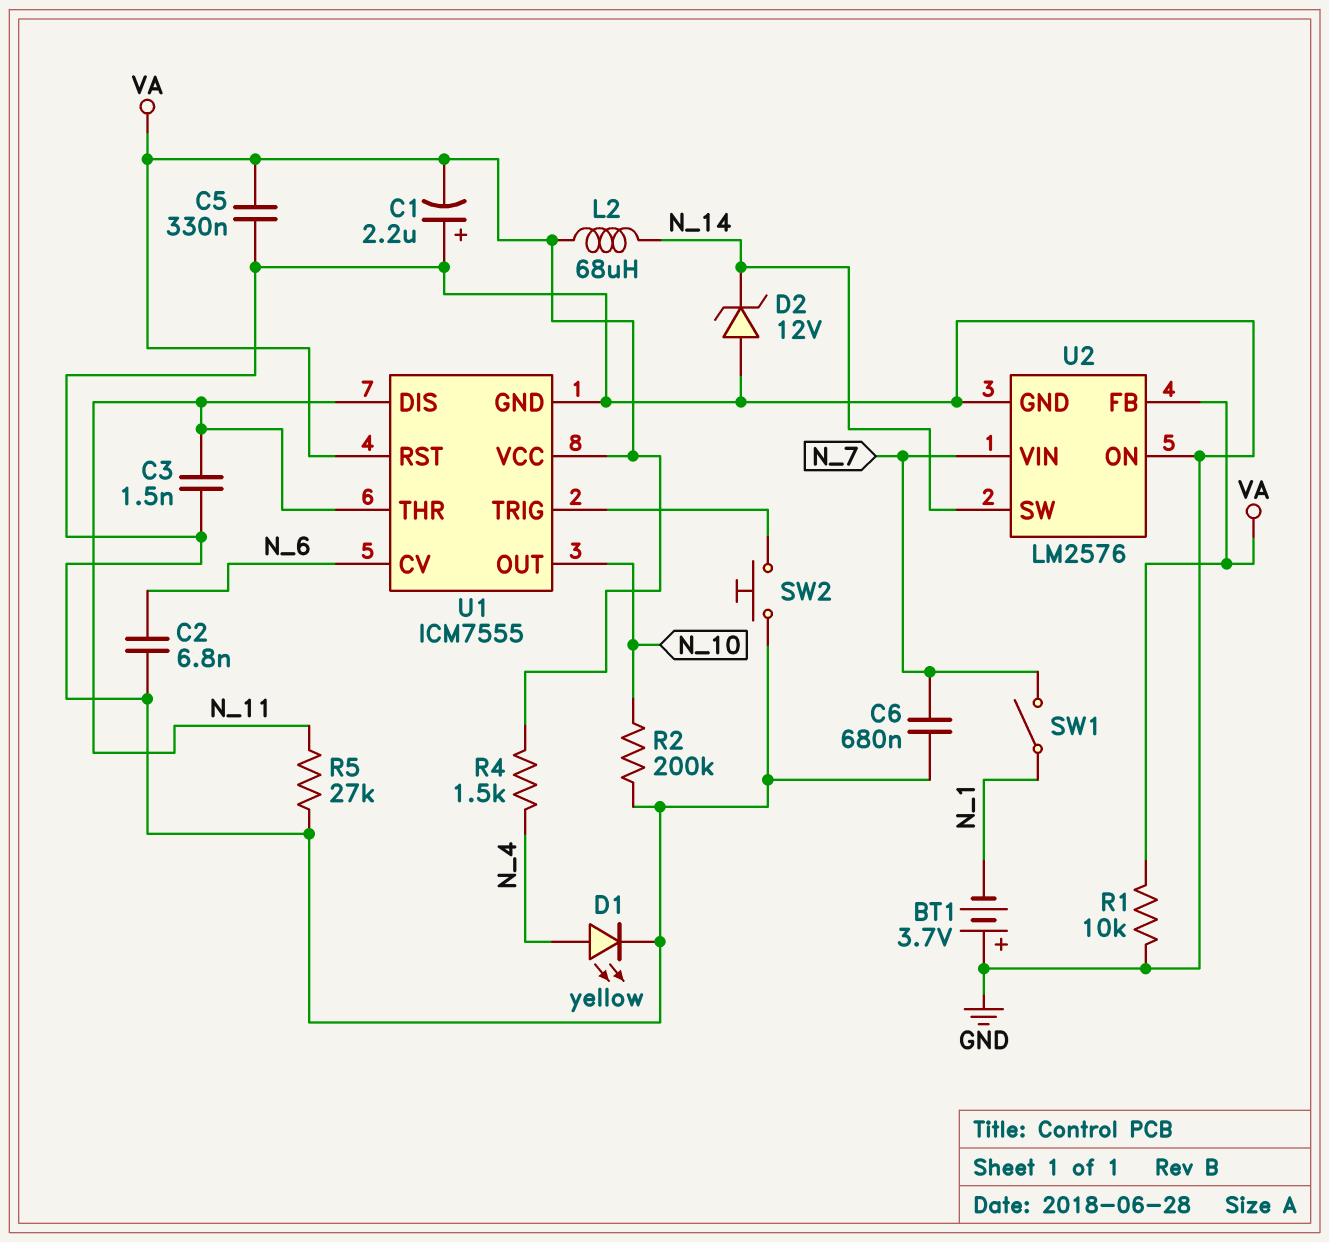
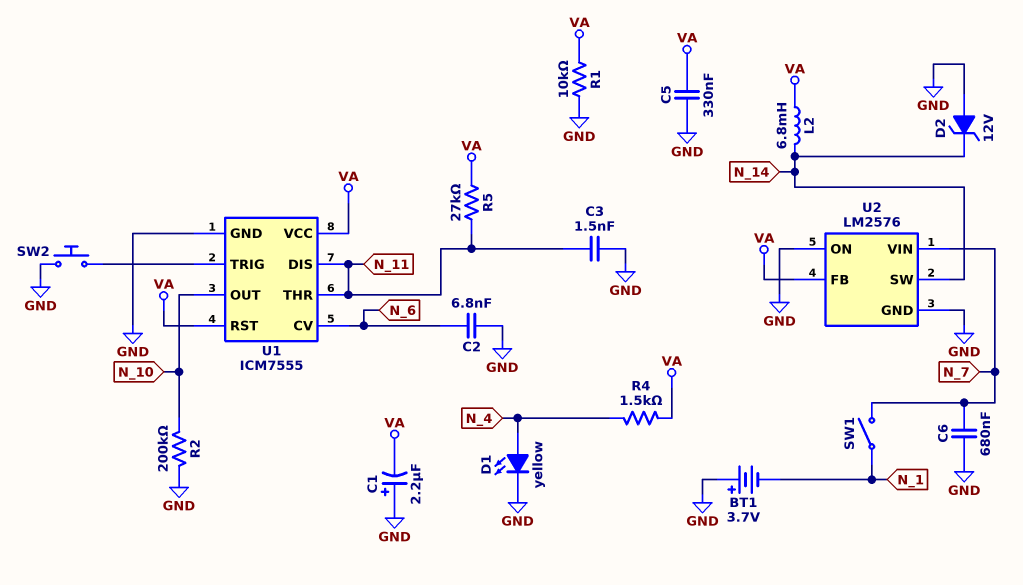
L2: 68uH (N_14, VA) -> 6.8mH (N_14, VA)
R5: 27k (GND, N_11) -> 27k (N_11, VA)

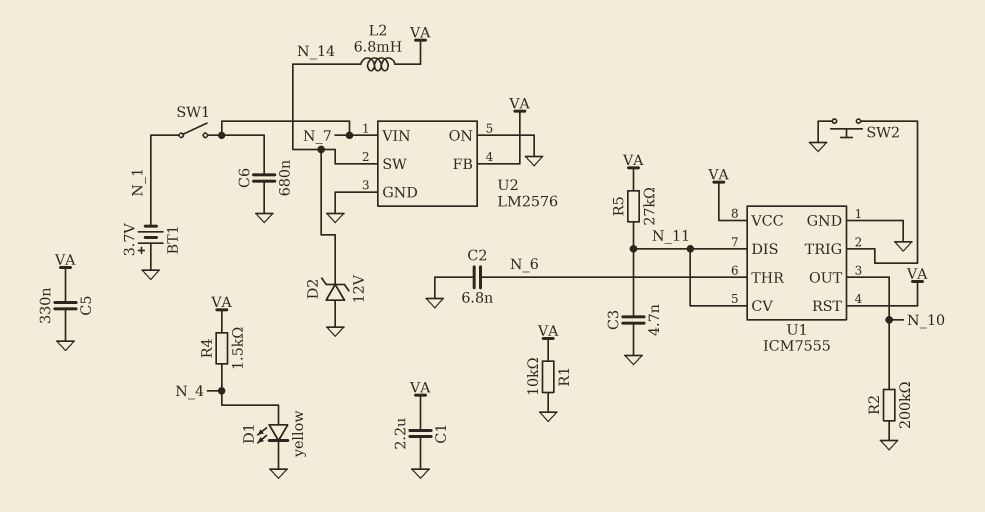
C1: 2.2uF (plus GND, minus VA) -> 2.2uF (GND, VA)
C3: 1.5nF (GND, N_11) -> 4.7nF (GND, N_11)
U1 pin CV: N_6 -> N_11
U1 pin THR: N_11 -> N_6

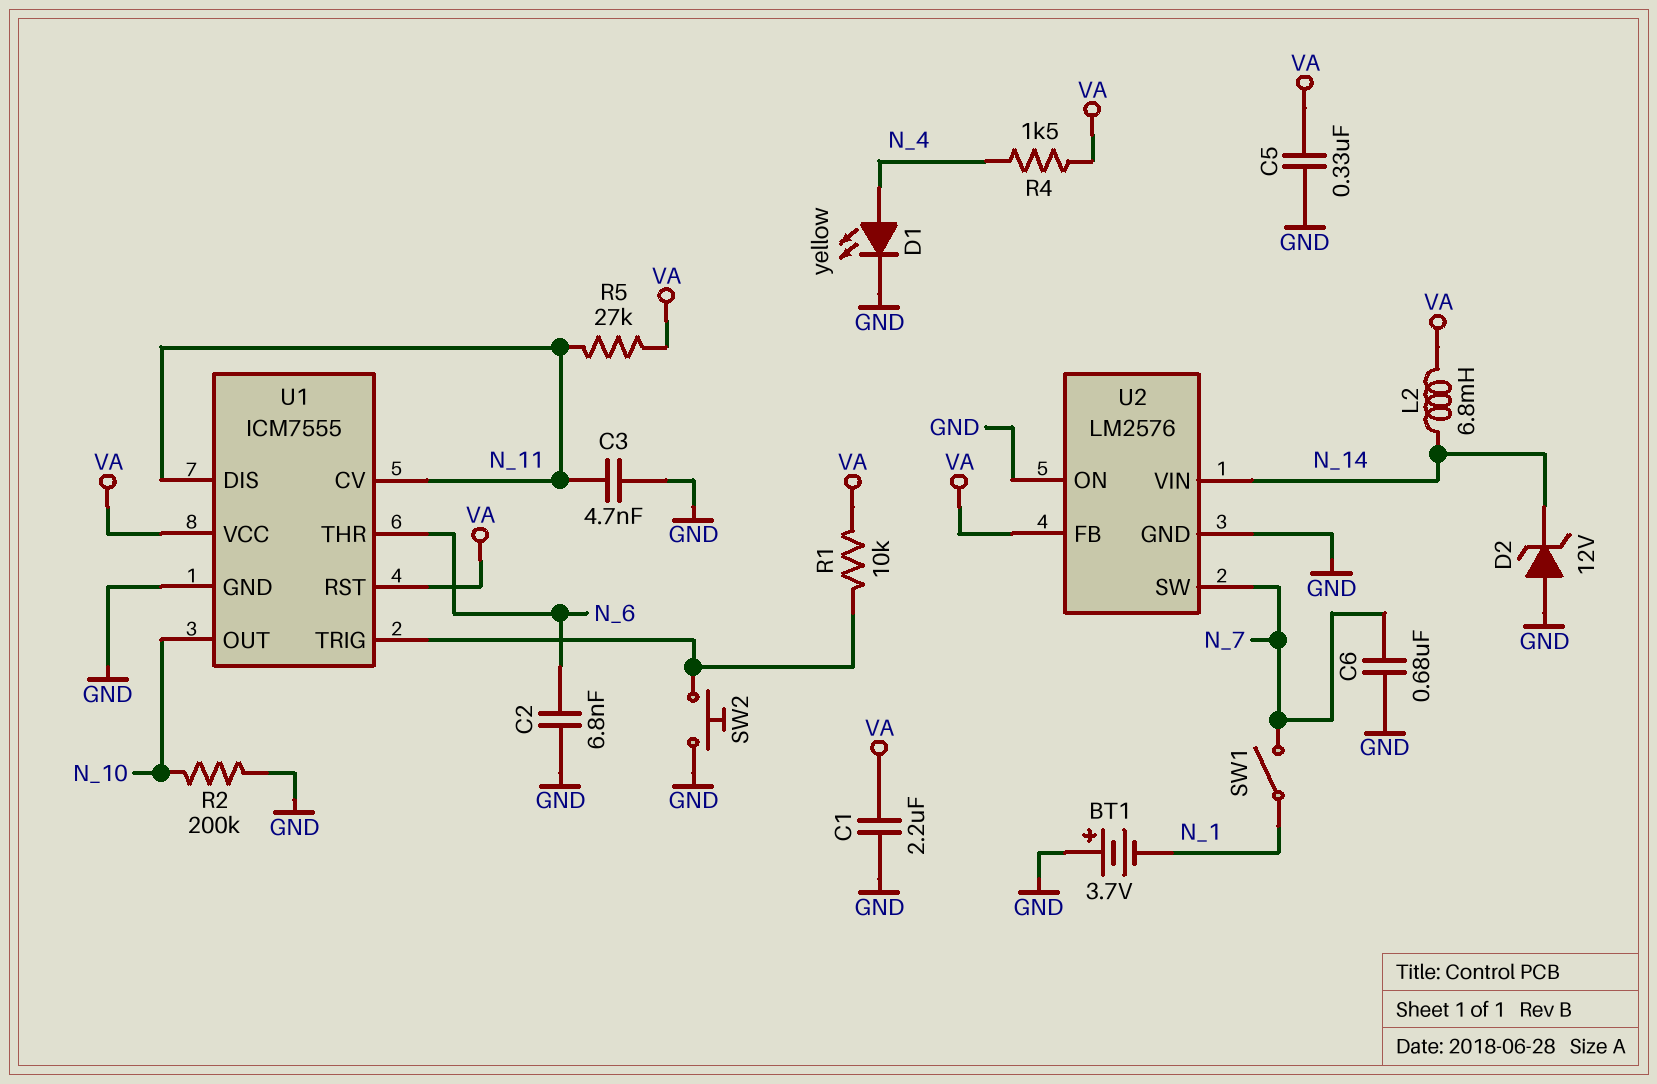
R1: 10k (GND, VA) -> 10k (U1/TRIG, VA)
U2 pin SW: N_14 -> N_7
U2 pin VIN: N_7 -> N_14

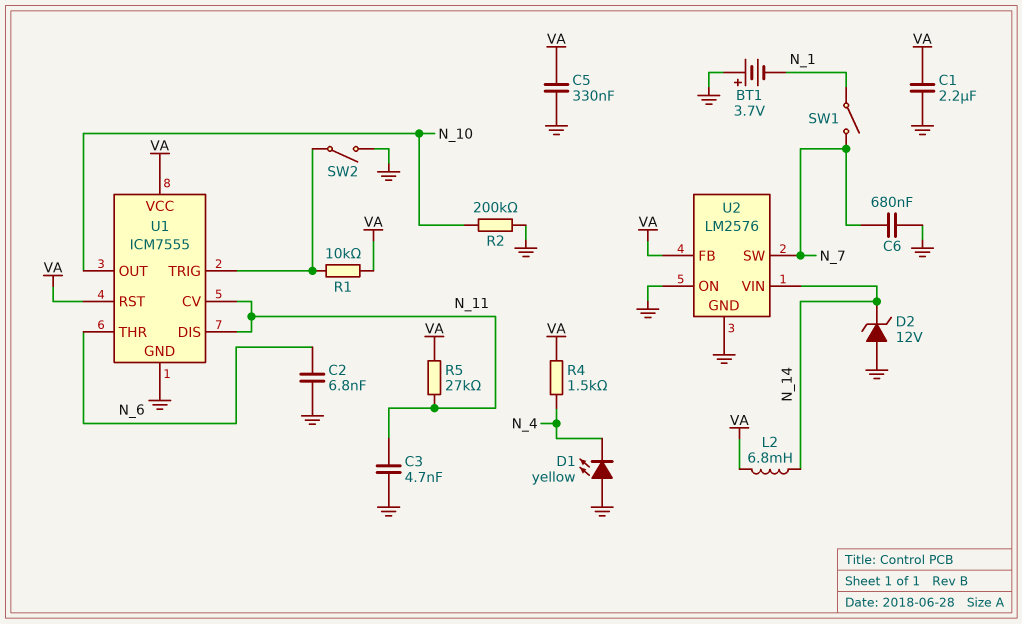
D1: LED yellow (A N_4, K GND) -> LED yellow (A GND, K N_4)
SW2: button (GND, U1/TRIG) -> switch (GND, U1/TRIG)

